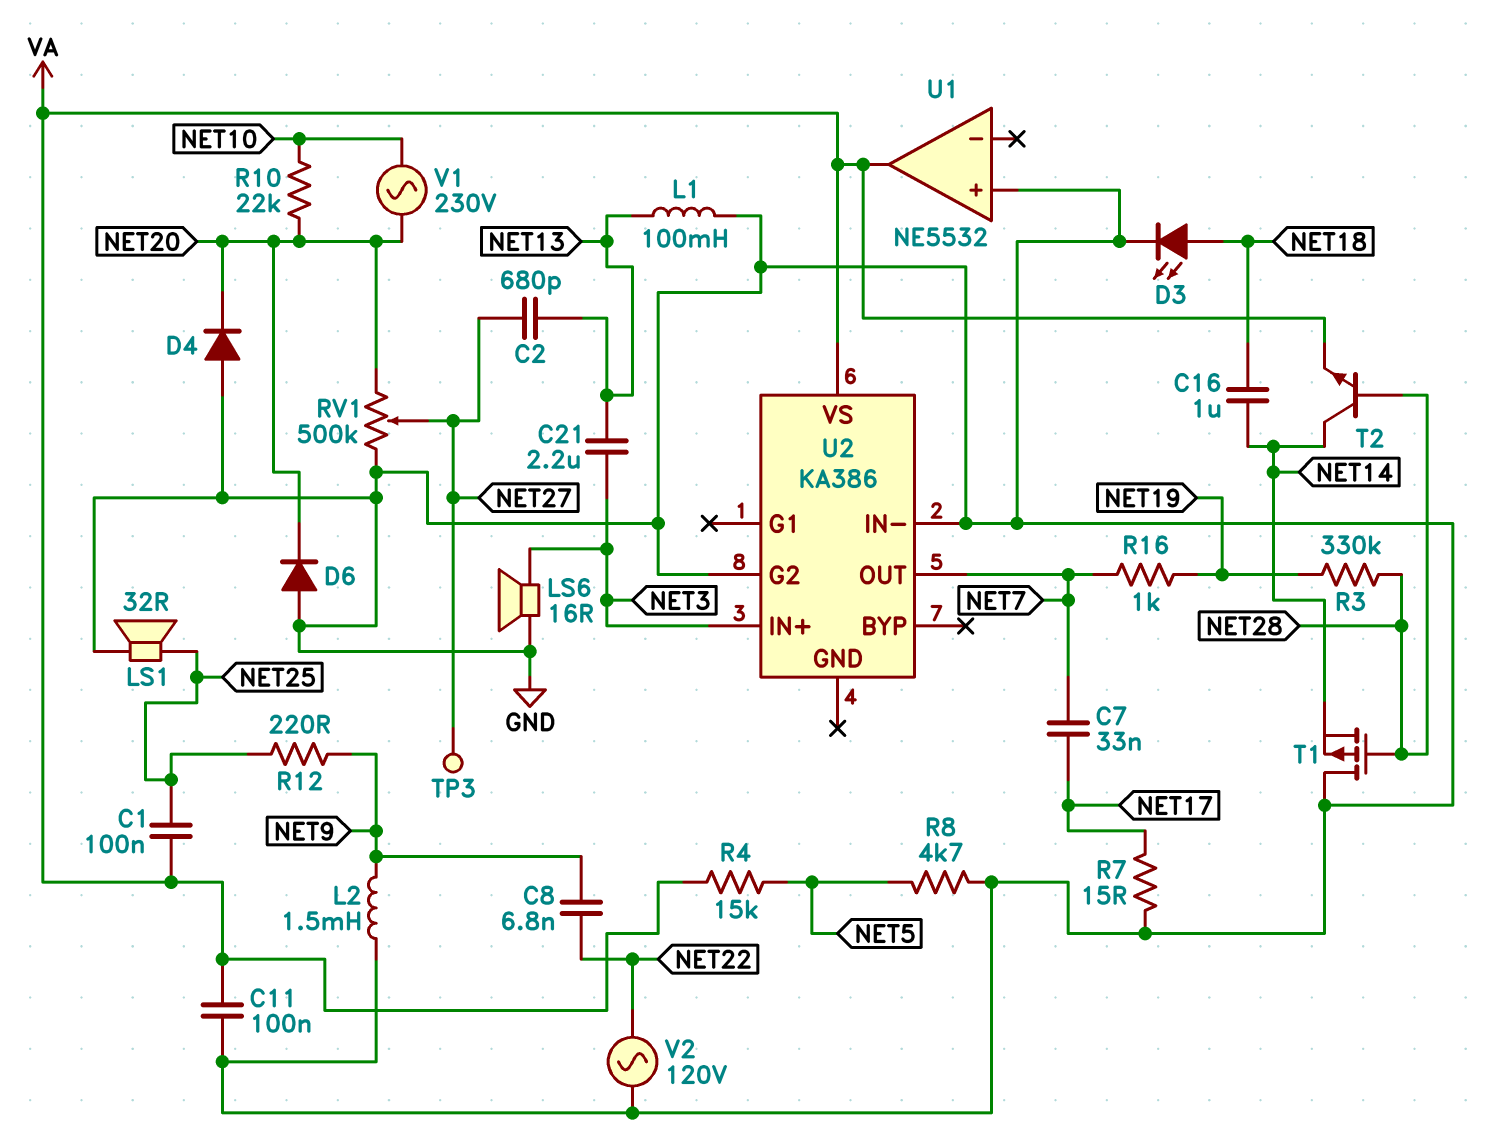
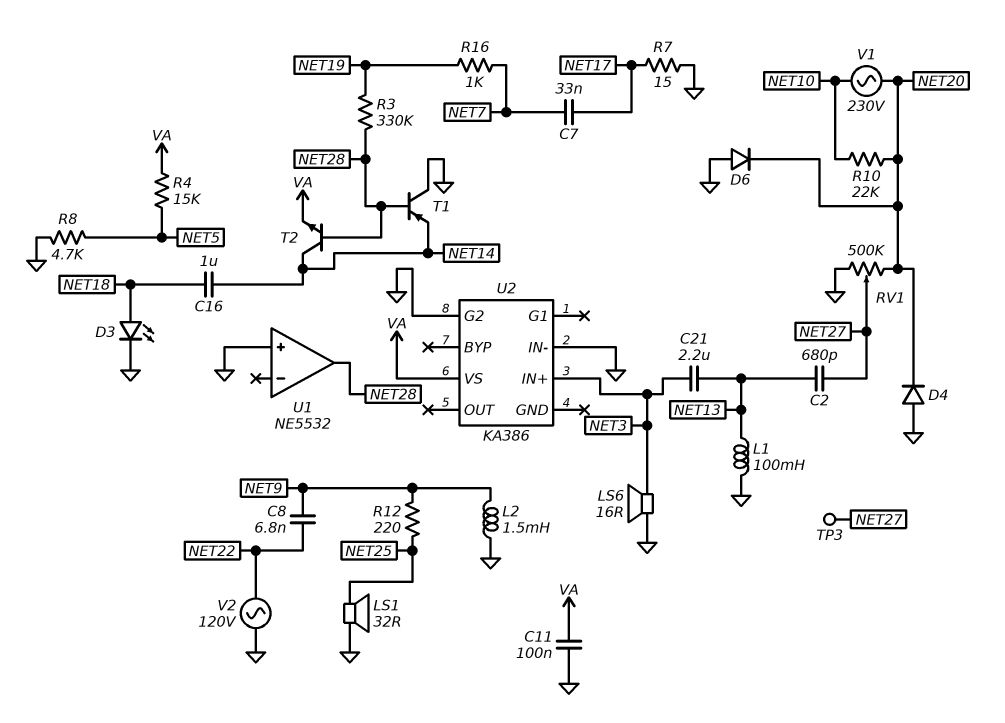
C1: 100nF (NET25, VA) -> none
T1: PMOS (G NET28, D GND, S NET14) -> PNP (B NET28, C GND, E NET14)
U1 pin out: VA -> NET28
U2 pin OUT: NET7 -> none

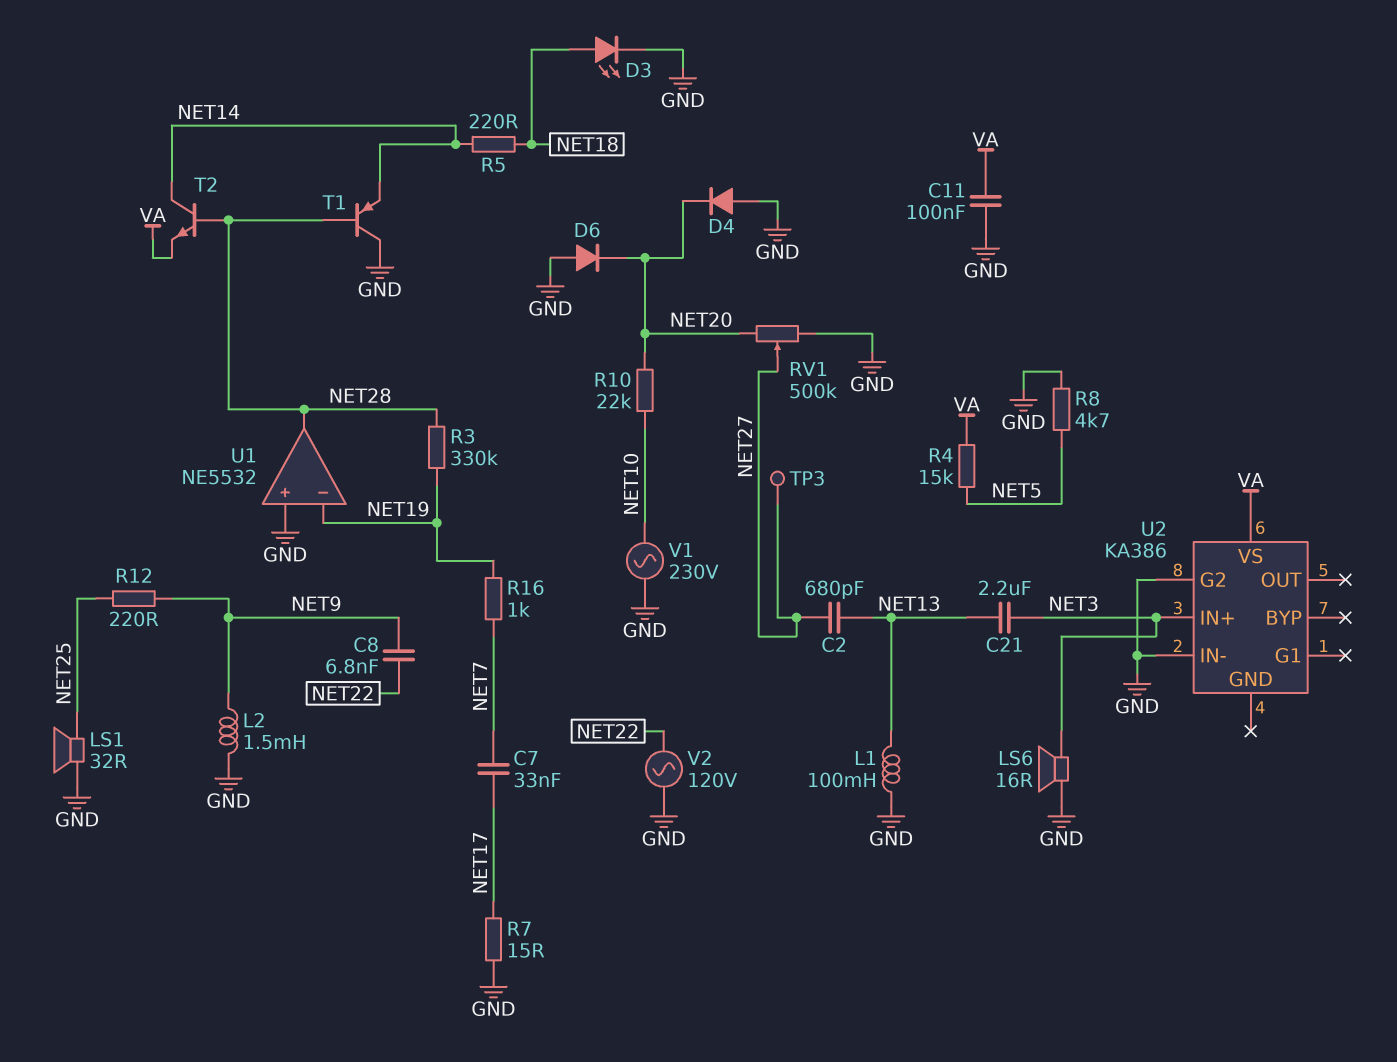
C16: 1uF (NET14, NET18) -> none
R5: none -> 220 (NET14, NET18)
U1 pin in-: none -> NET19
V1: AC 230V (NET10, NET20) -> AC 230V (GND, NET10)

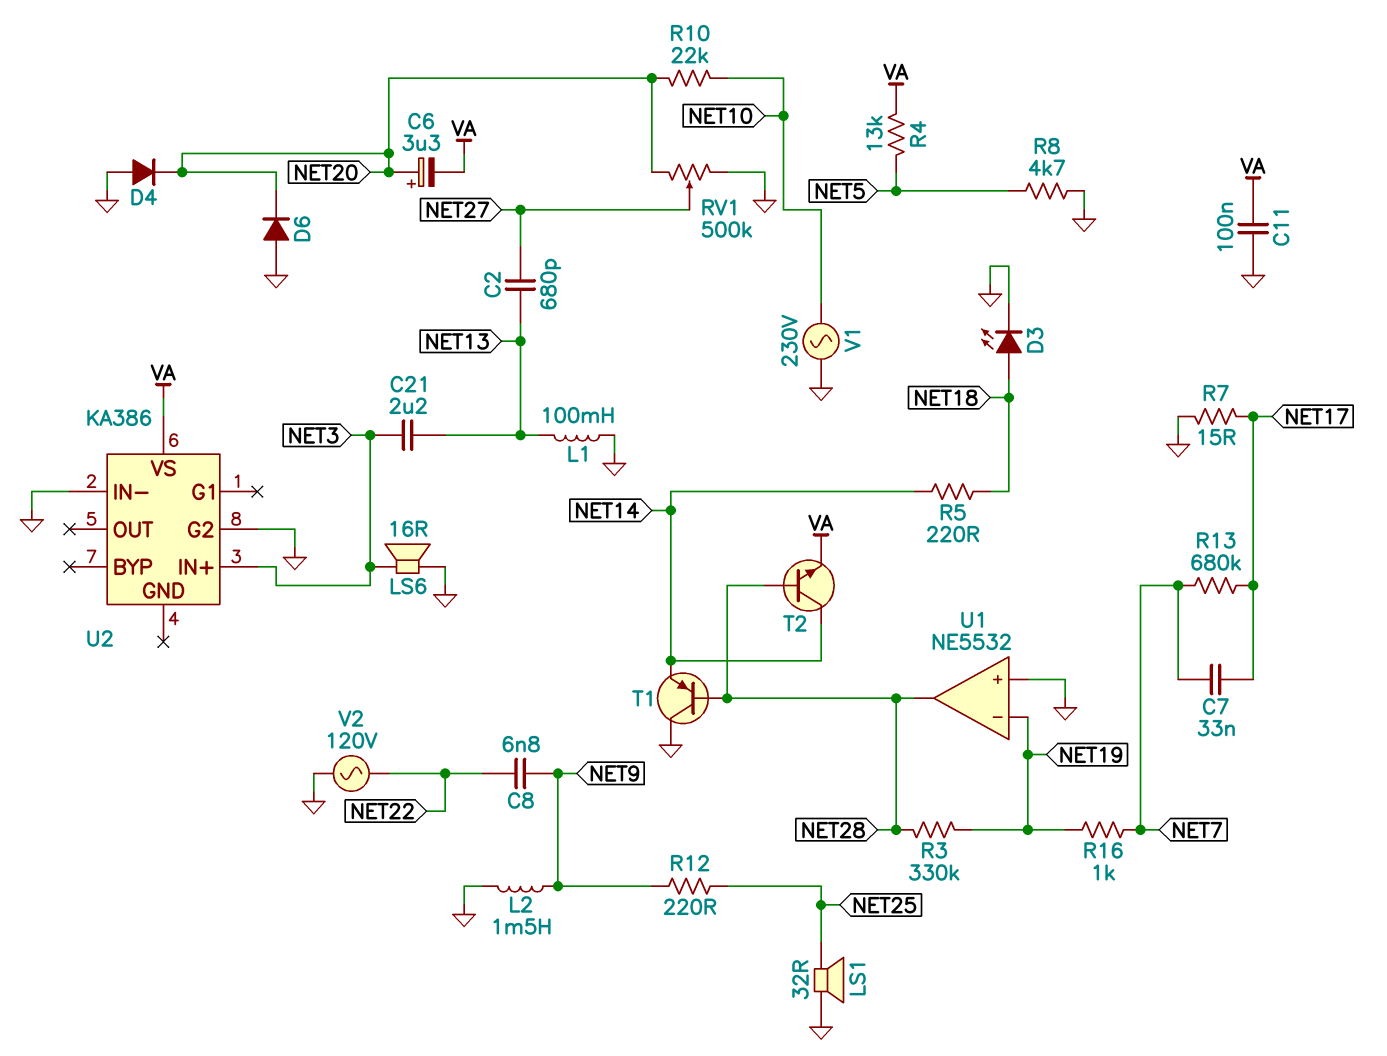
C6: none -> 3.3uF (plus NET20, minus VA)
R4: 15k (NET5, VA) -> 13k (NET5, VA)
R13: none -> 680k (NET7, NET17)
TP3: test point (NET27) -> none

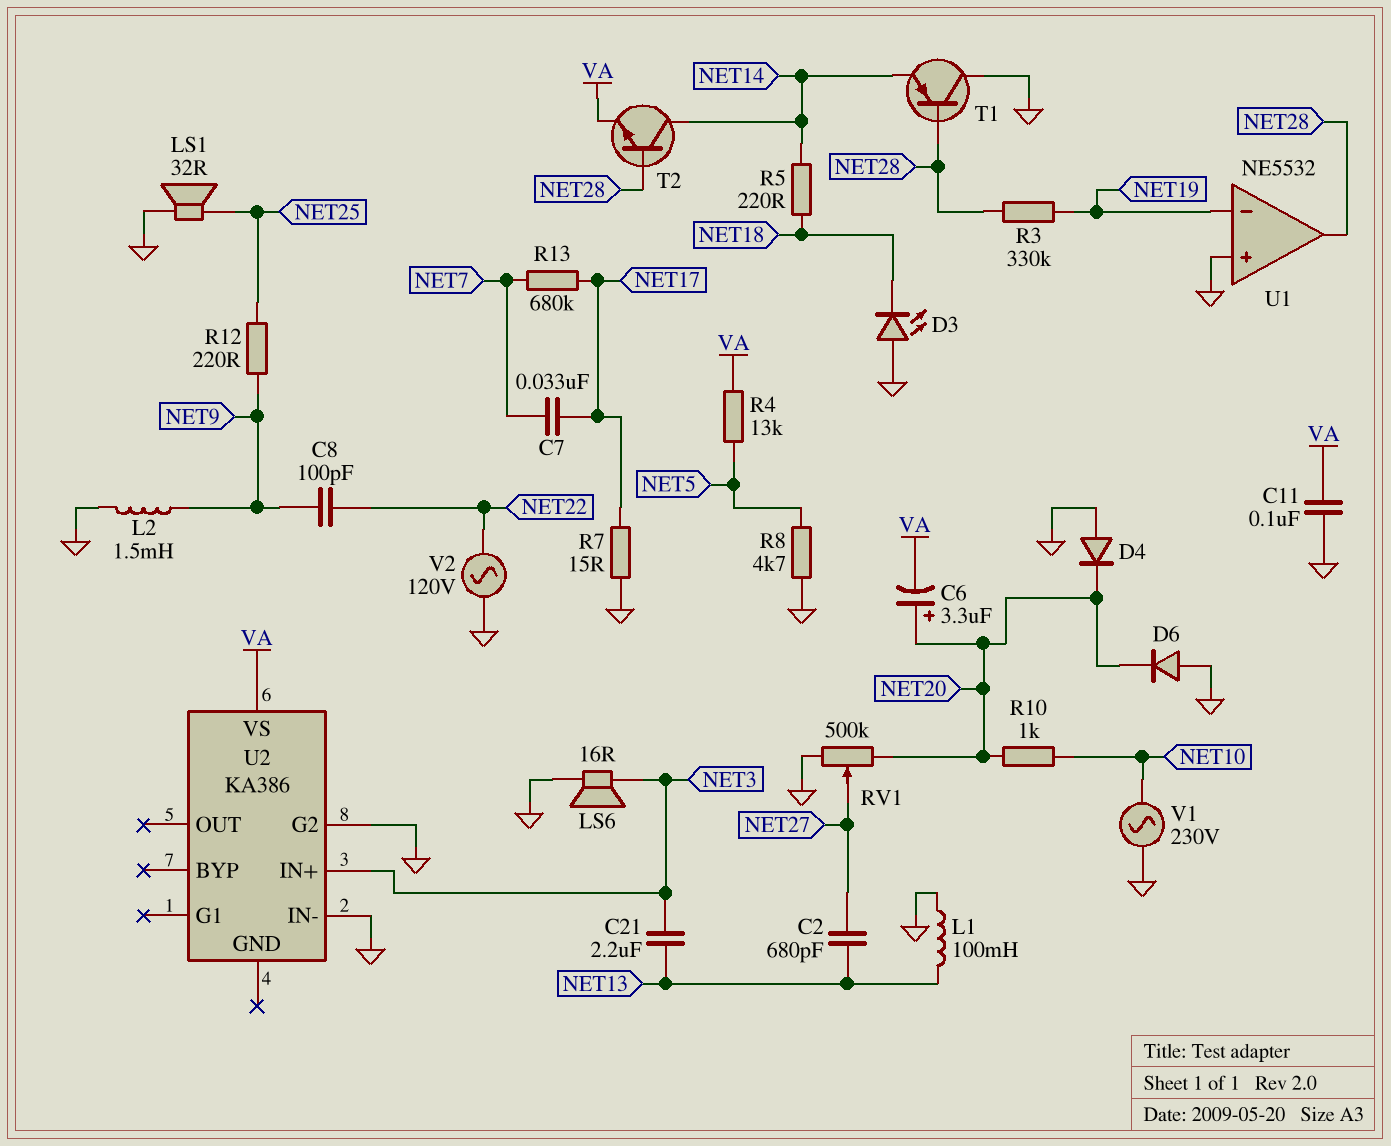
C8: 6.8nF (NET9, NET22) -> 100pF (NET9, NET22)
D3: LED (A NET18, K GND) -> LED (A GND, K NET18)
R10: 22k (NET10, NET20) -> 1k (NET10, NET20)
R16: 1k (NET7, NET19) -> none

